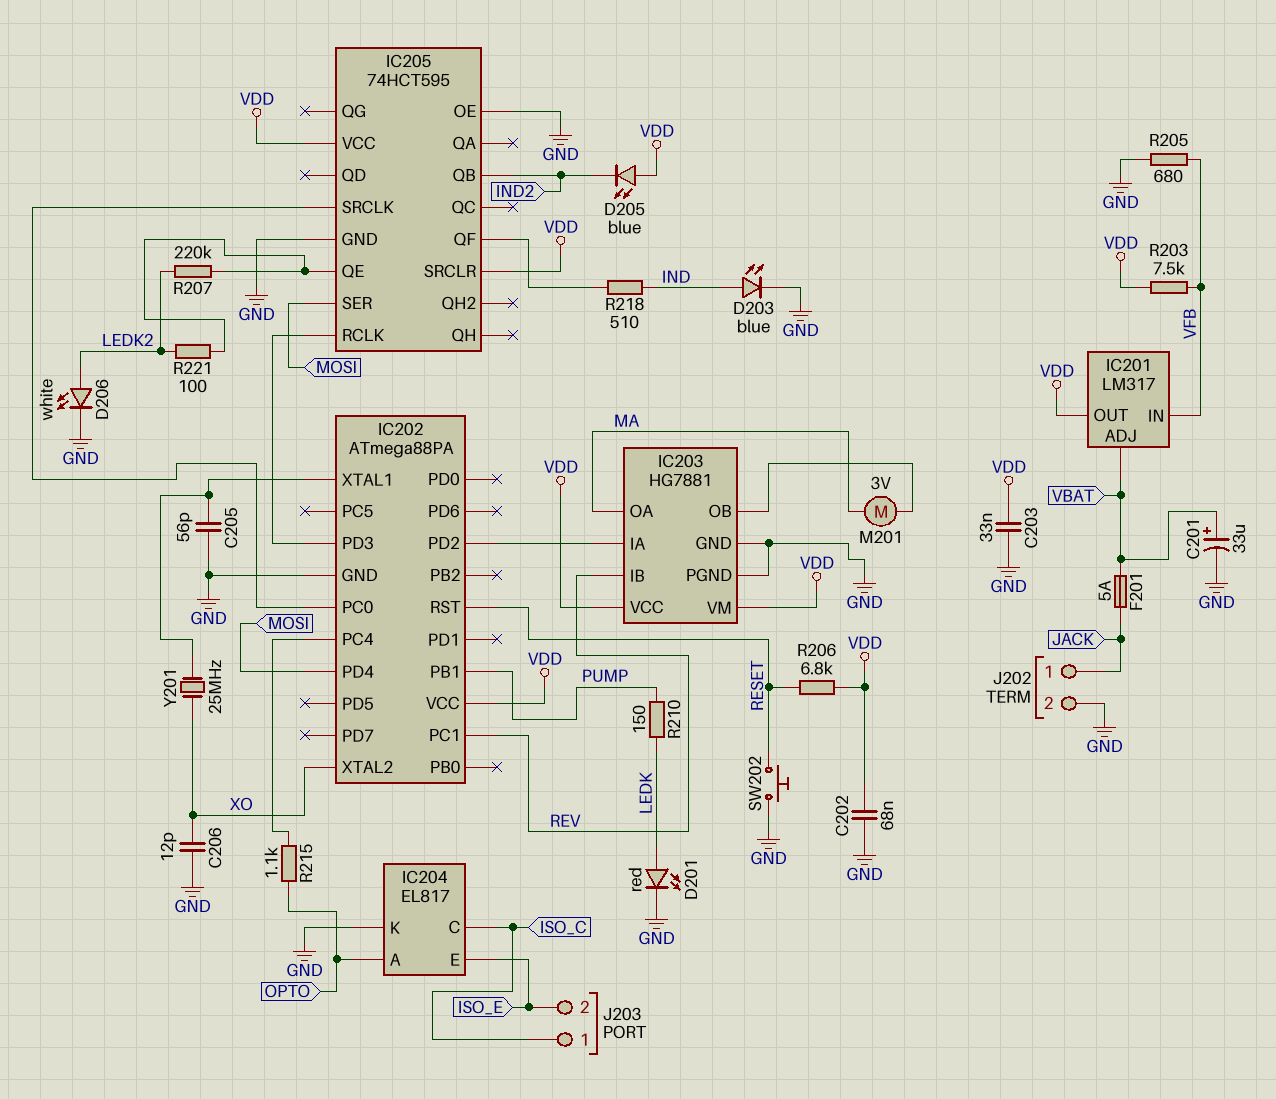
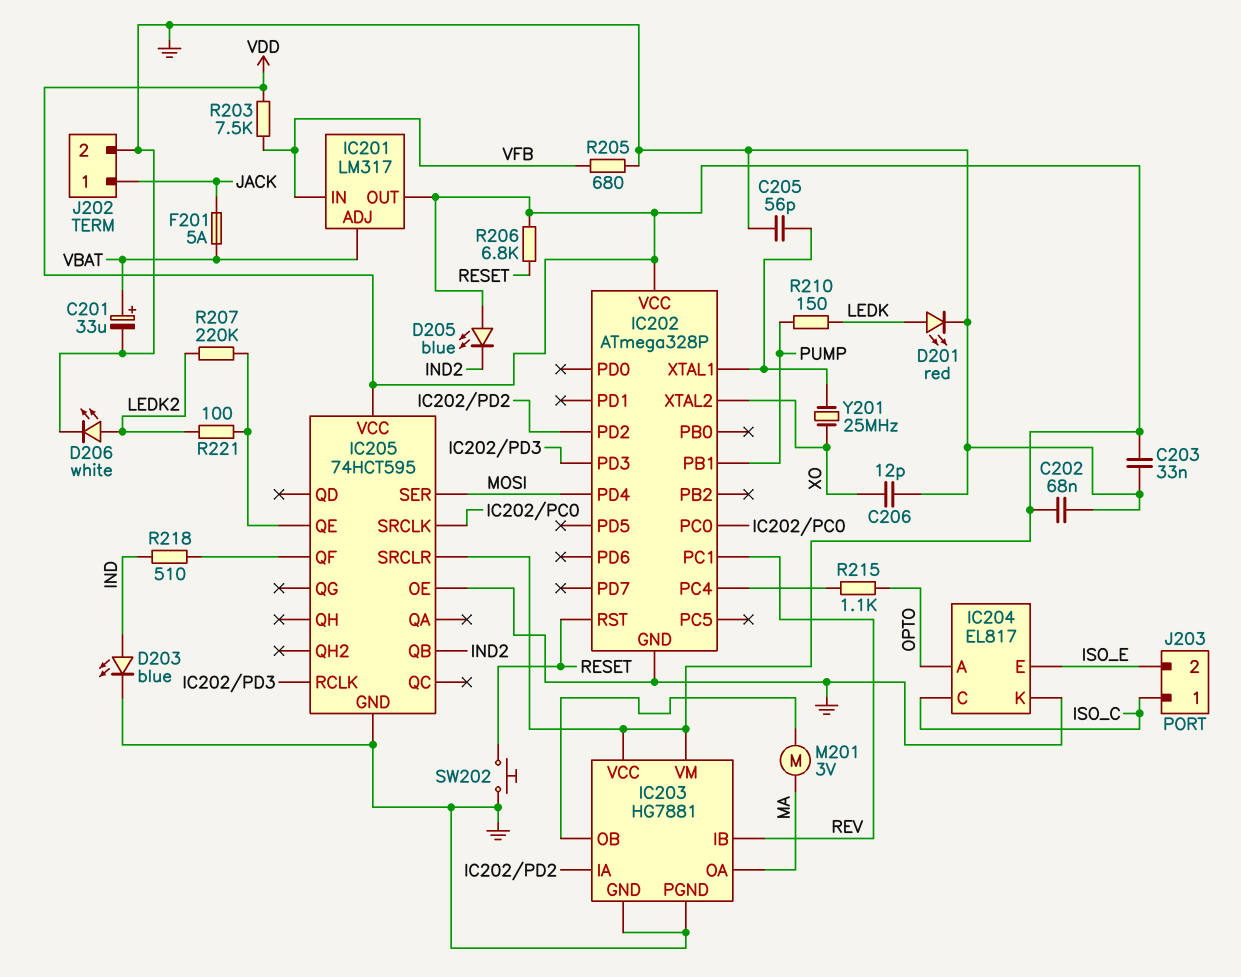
IC202: ATmega88PA -> ATmega328P

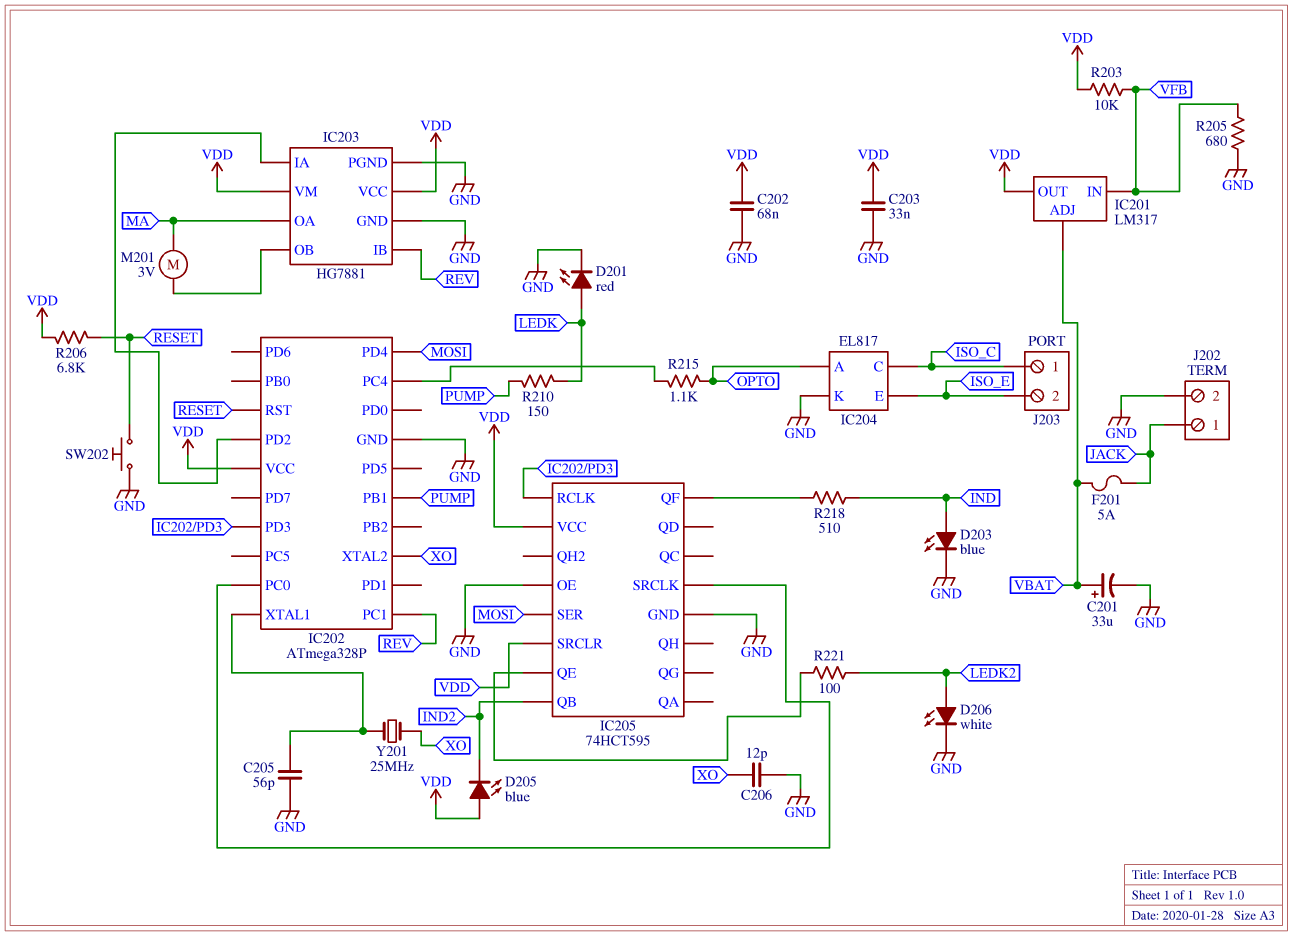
R203: 7.5k (VDD, VFB) -> 10k (VDD, VFB)
R207: 220k (IC205/QE, LEDK2) -> none

